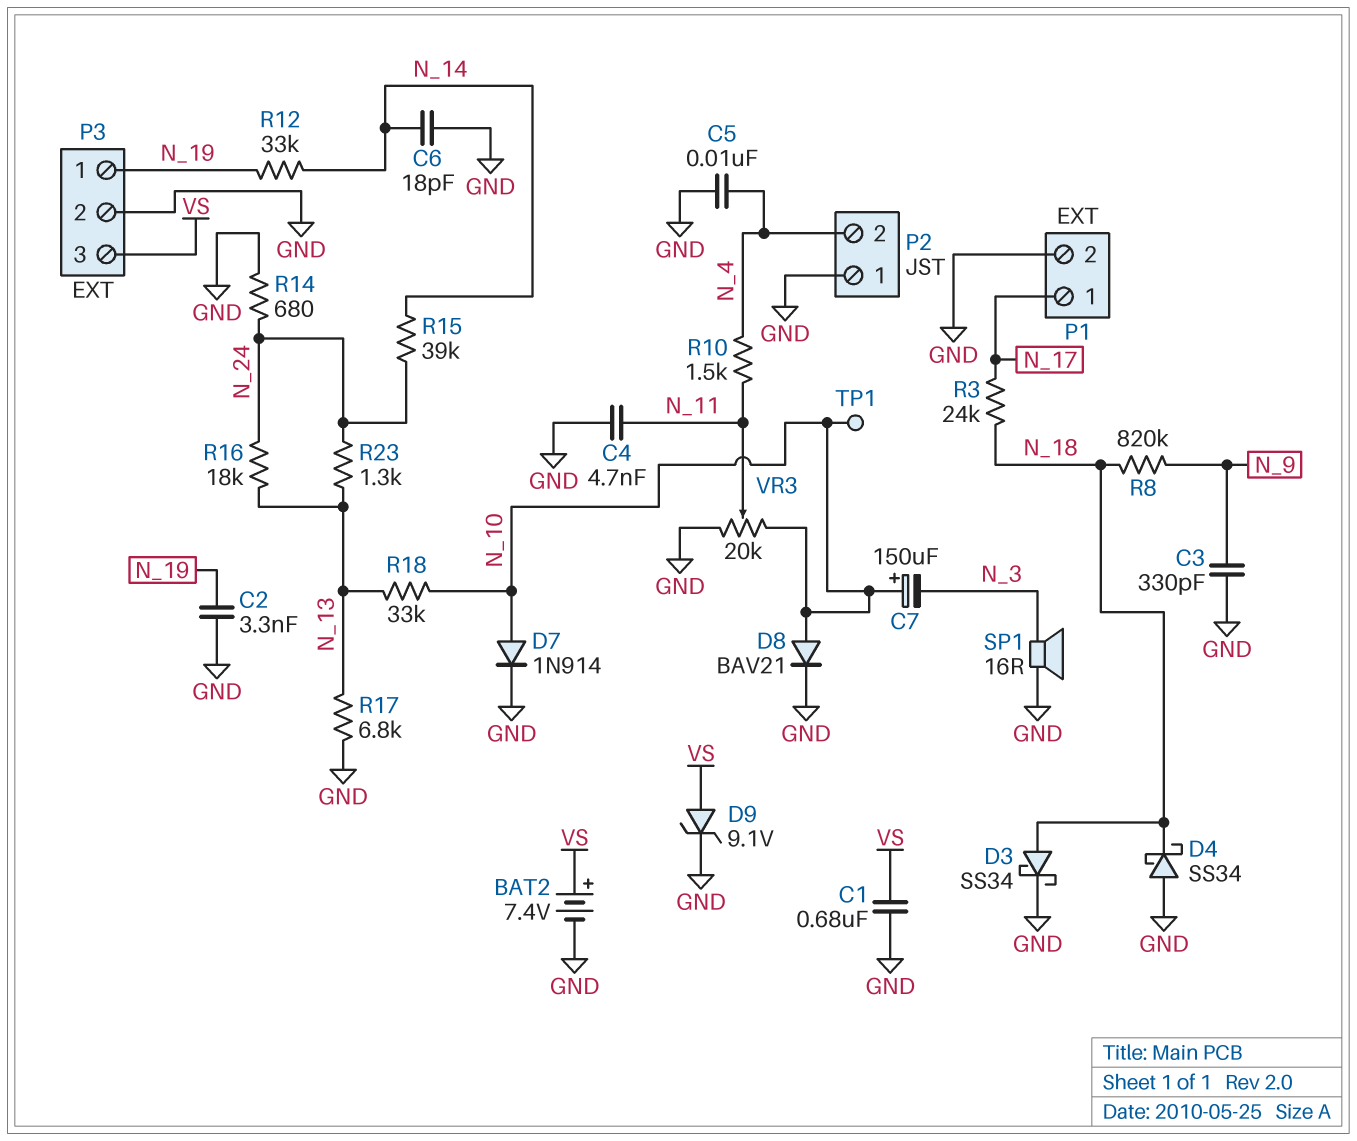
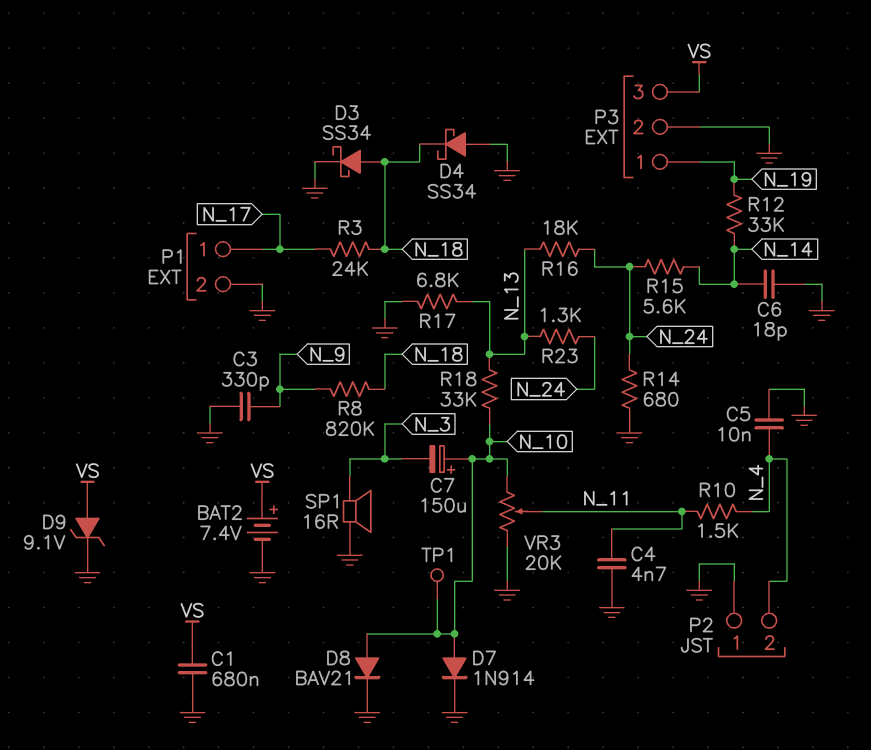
C2: 3.3nF (GND, N_19) -> none
R15: 39k (N_14, N_24) -> 5.6k (N_14, N_24)

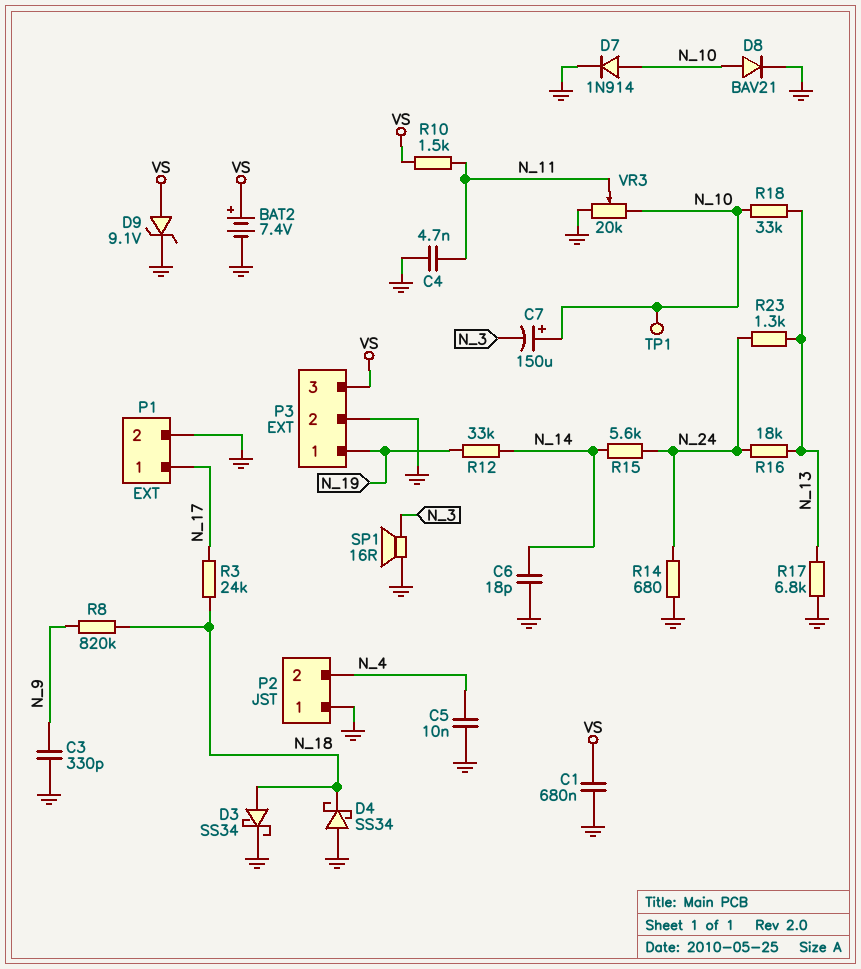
R10: 1.5k (N_4, N_11) -> 1.5k (N_11, VS)

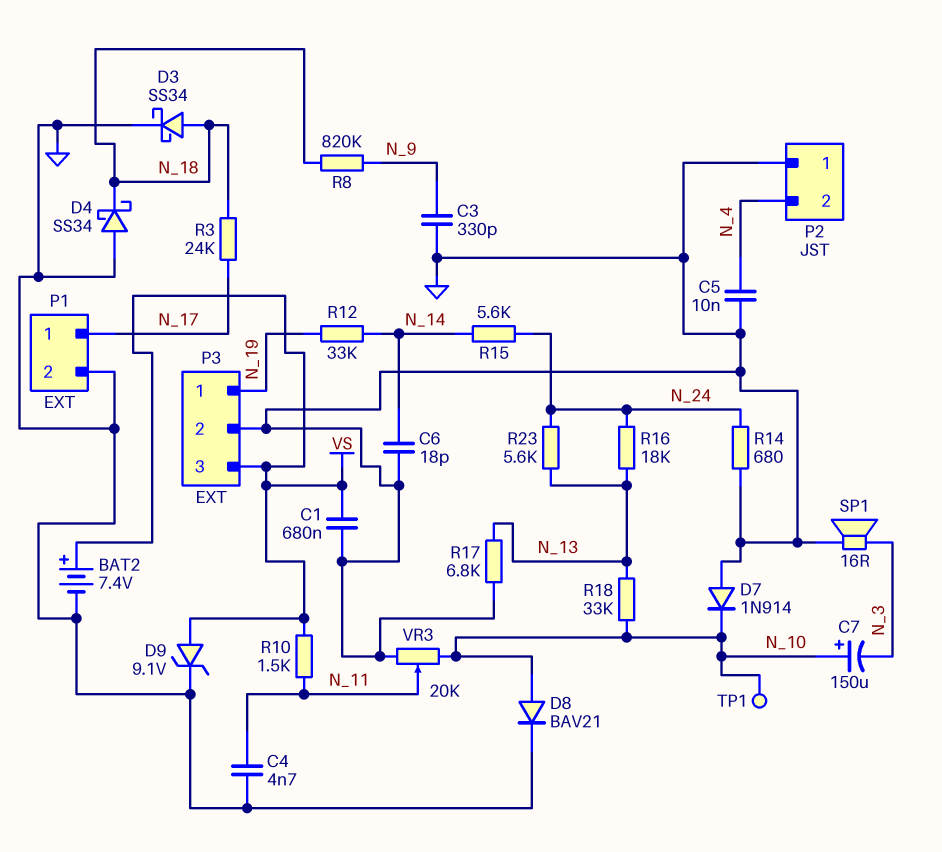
D7: diode 1N914 (A N_10, K GND) -> diode 1N914 (A GND, K N_10)
R23: 1.3k (N_13, N_24) -> 5.6k (N_13, N_24)

